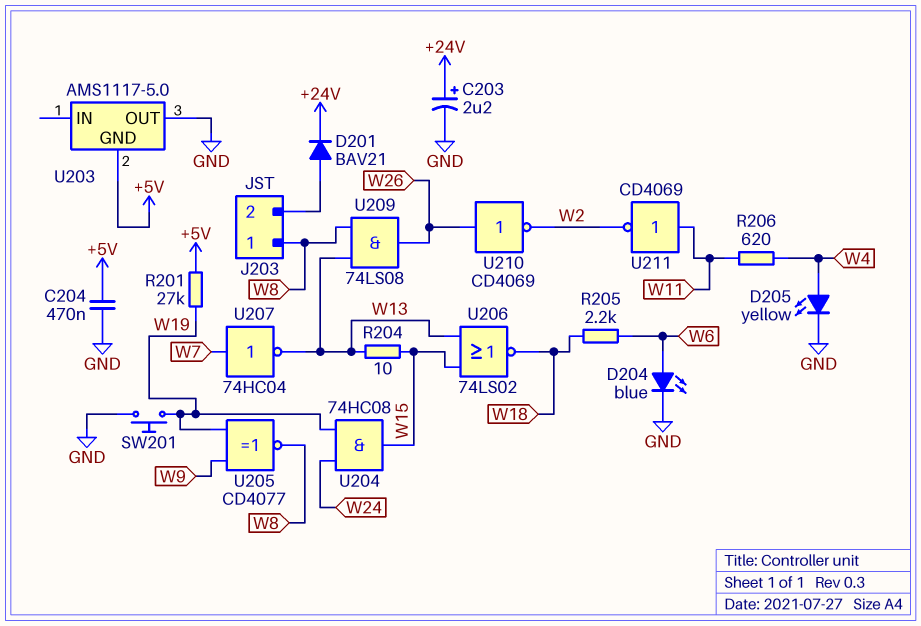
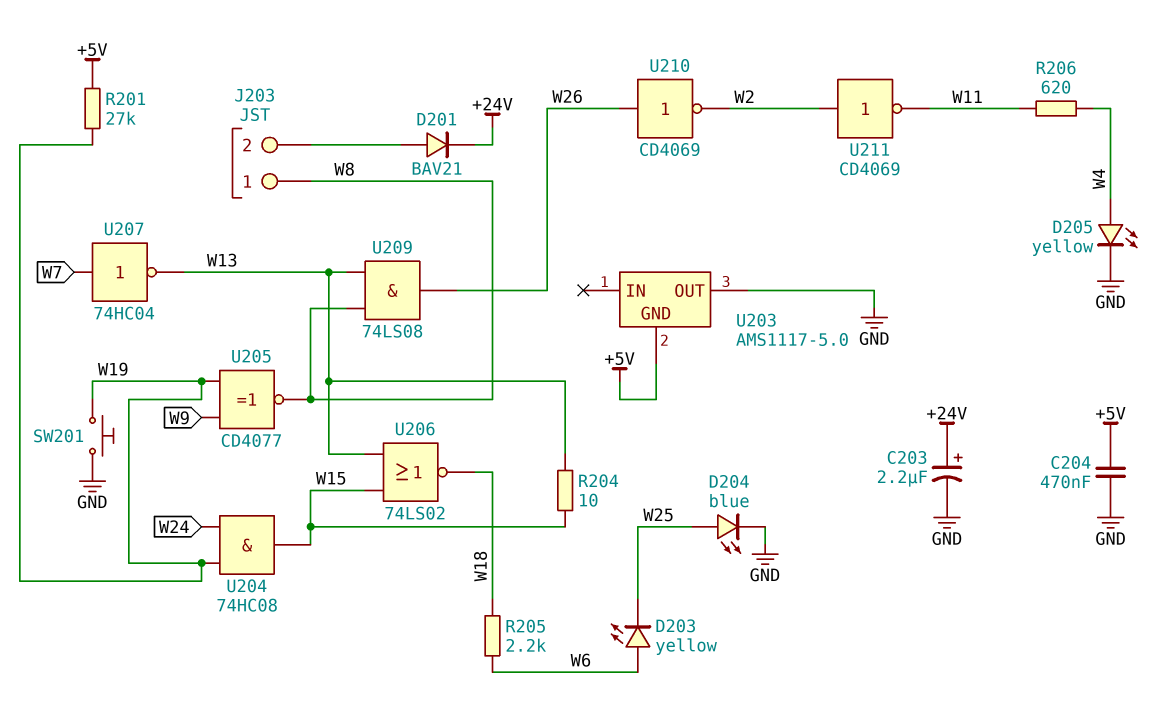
D203: none -> LED yellow (A W6, K W25)
D204: LED blue (A W6, K GND) -> LED blue (A W25, K GND)
U211: NOT CD4069 (in W11, out W2) -> NOT CD4069 (in W2, out W11)

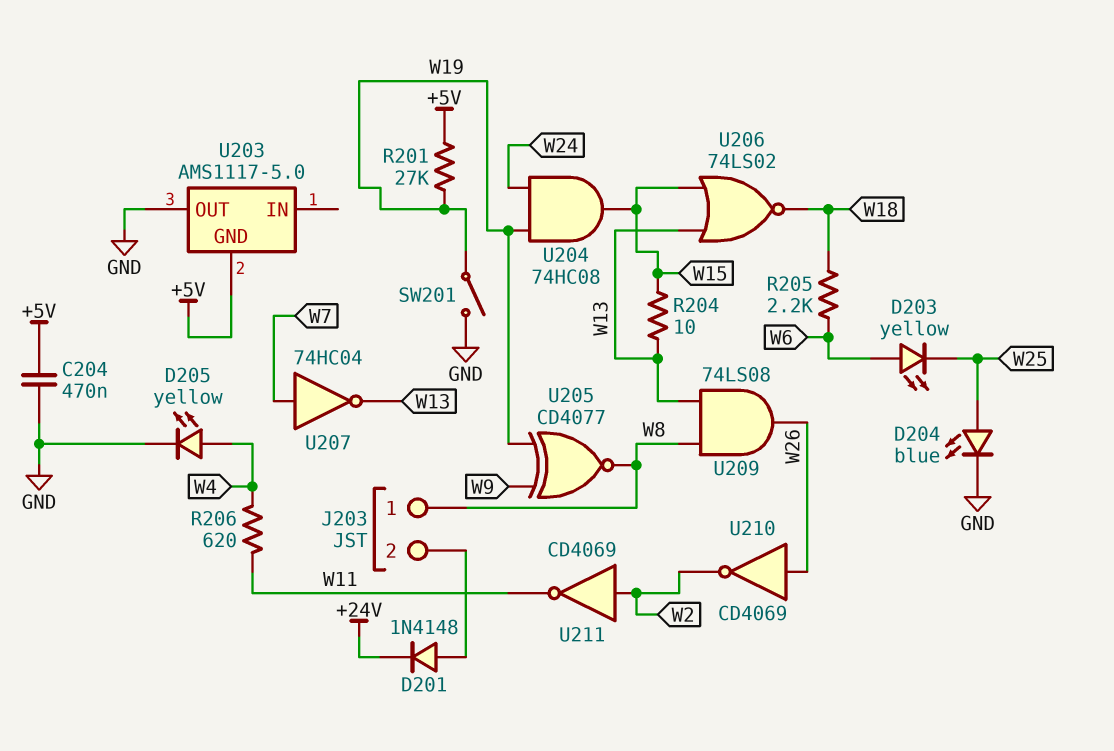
C203: 2.2uF (plus +24V, minus GND) -> none
D201: diode BAV21 (A J203/2, K +24V) -> diode 1N4148 (A J203/2, K +24V)
SW201: button (GND, W19) -> switch (GND, W19)

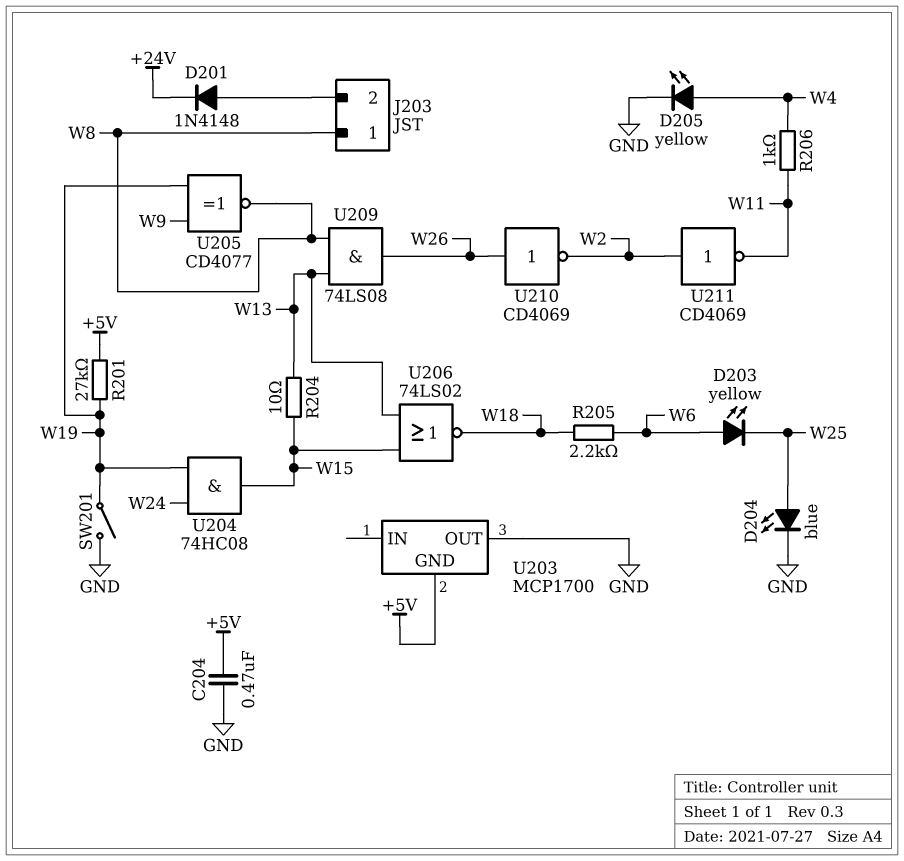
R206: 620 (W4, W11) -> 1k (W4, W11)
U203: AMS1117-5.0 -> MCP1700
U207: NOT 74HC04 (in W7, out W13) -> none

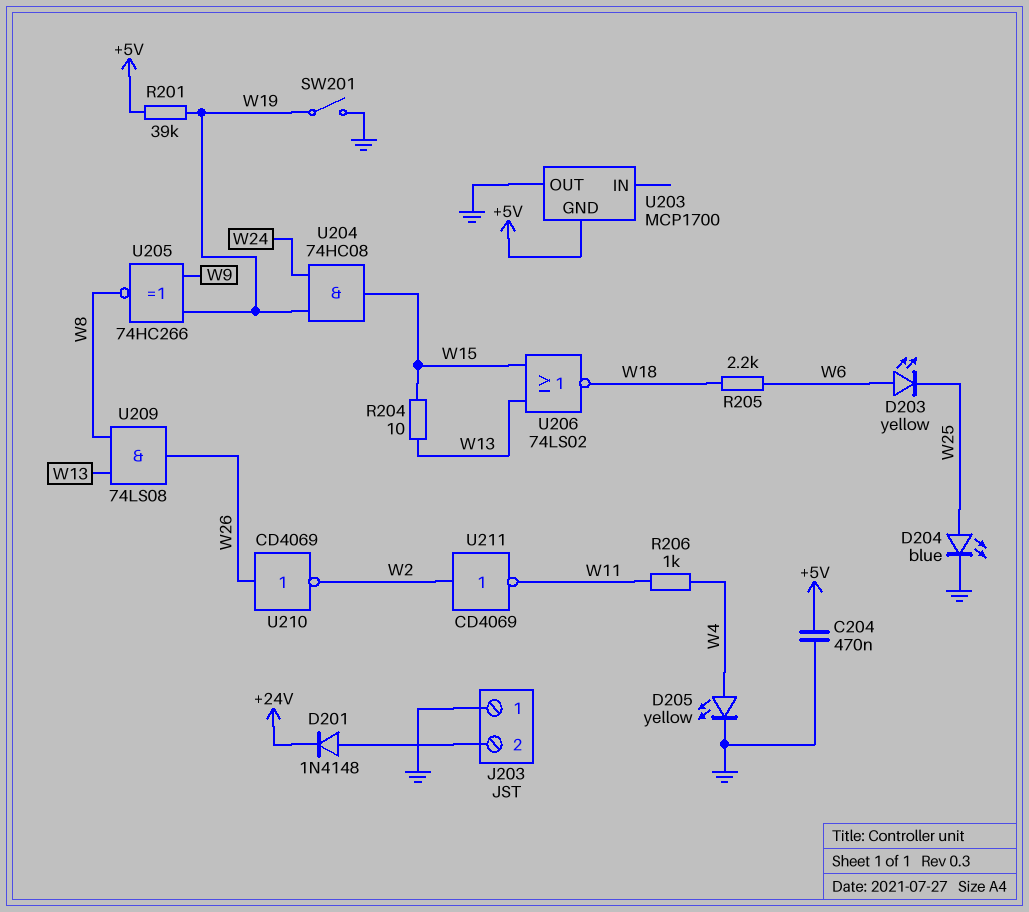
J203 pin 1: W8 -> GND
R201: 27k (+5V, W19) -> 39k (+5V, W19)
U205: XNOR CD4077 (in W9, in W19, out W8) -> XNOR 74HC266 (in W9, in W19, out W8)

